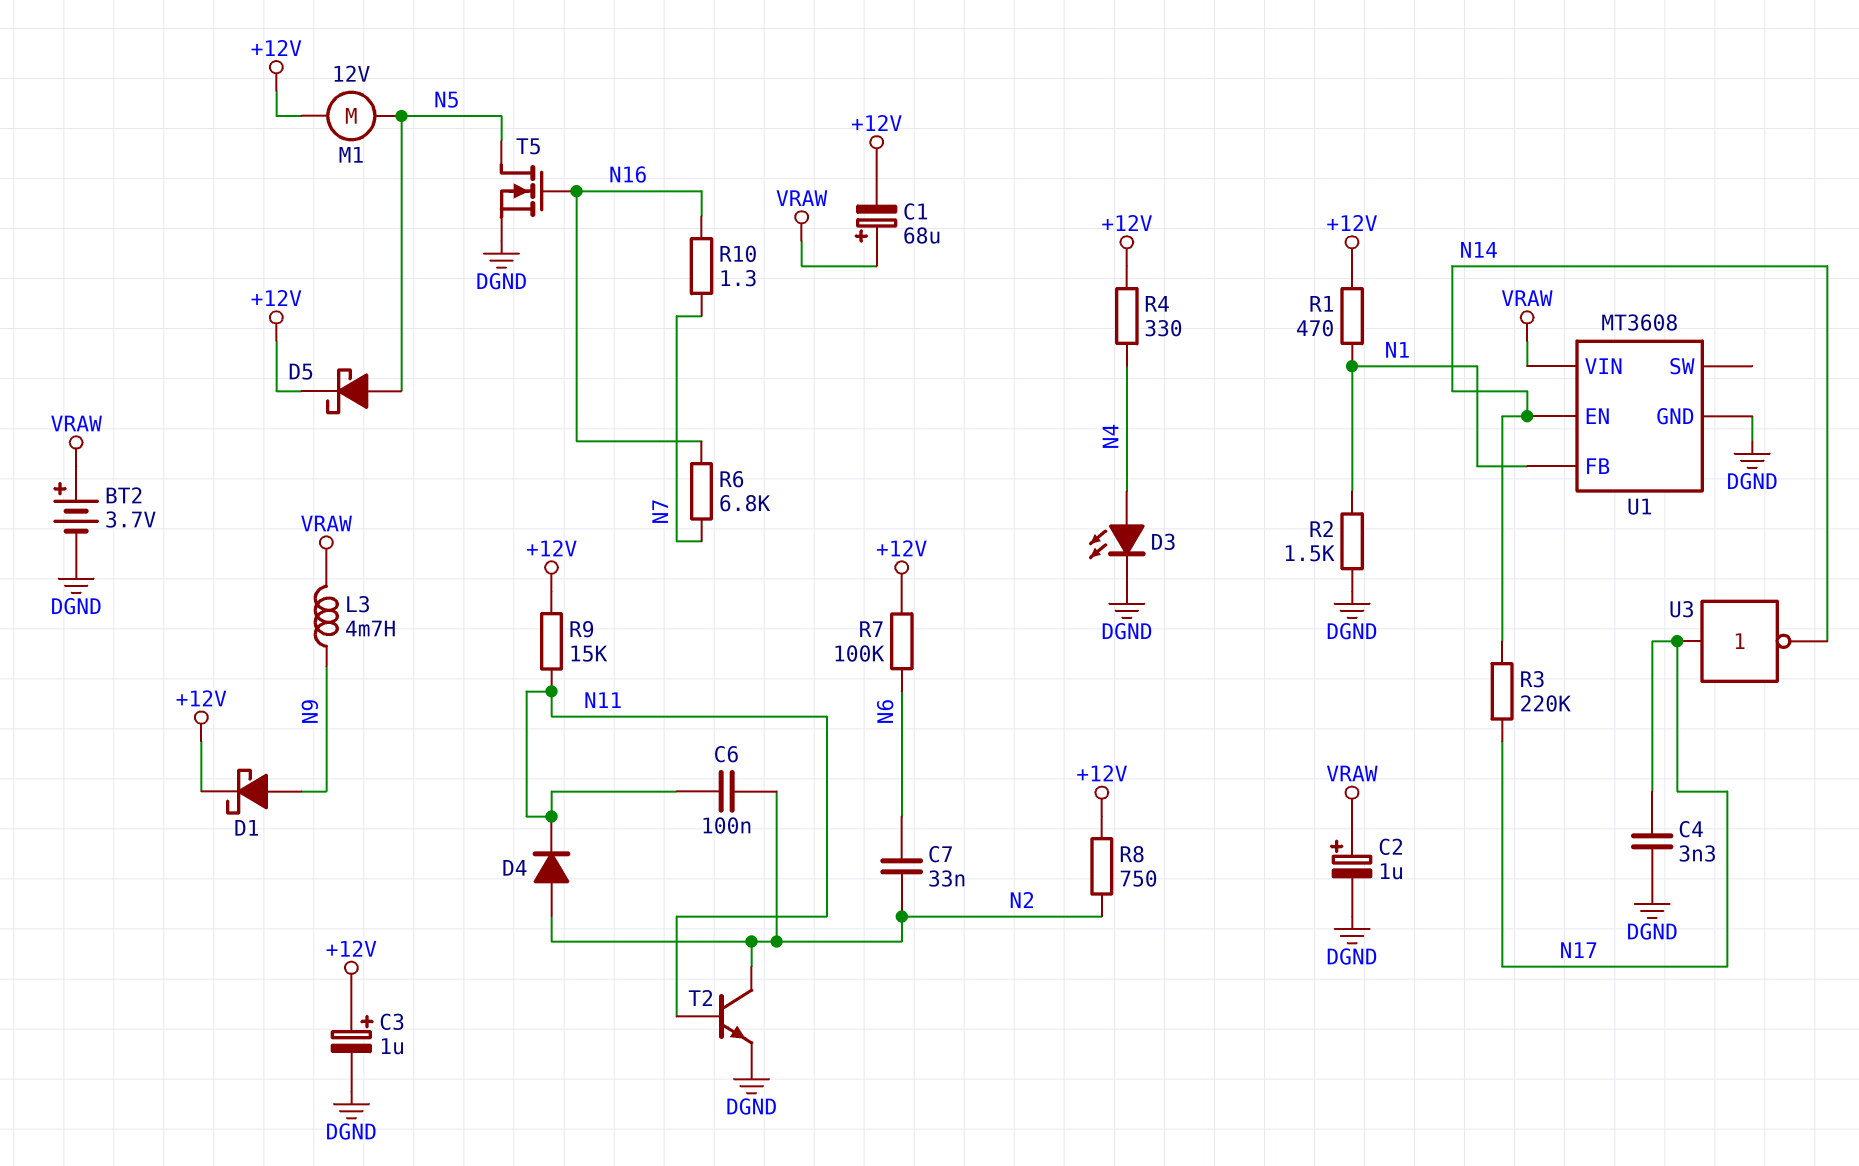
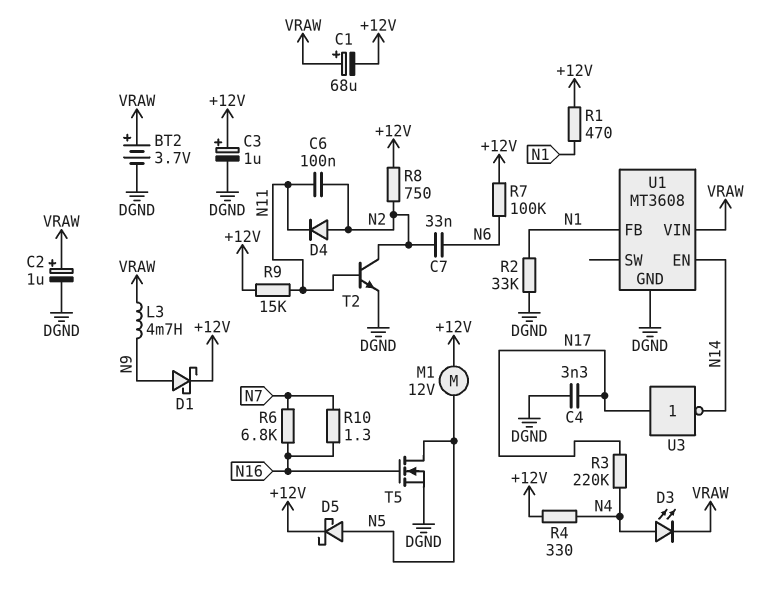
D3: LED (A N4, K DGND) -> LED (A N4, K VRAW)
R2: 1.5k (DGND, N1) -> 33k (DGND, N1)
R3: 220k (N14, N17) -> 220k (N4, N17)

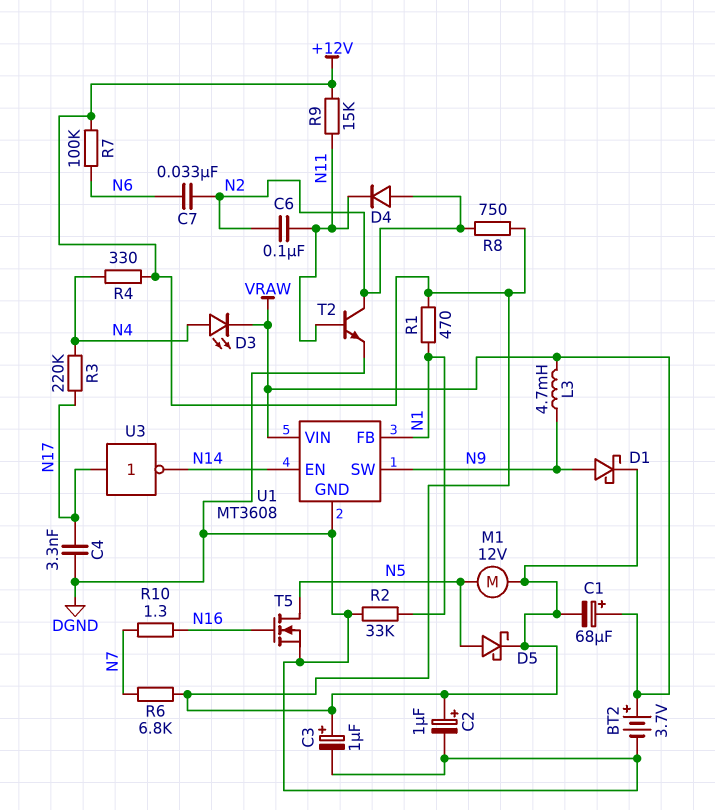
C2: 1uF (plus VRAW, minus DGND) -> 1uF (plus +12V, minus DGND)
R6: 6.8k (N7, N16) -> 6.8k (+12V, N7)
U1 pin SW: none -> N9

